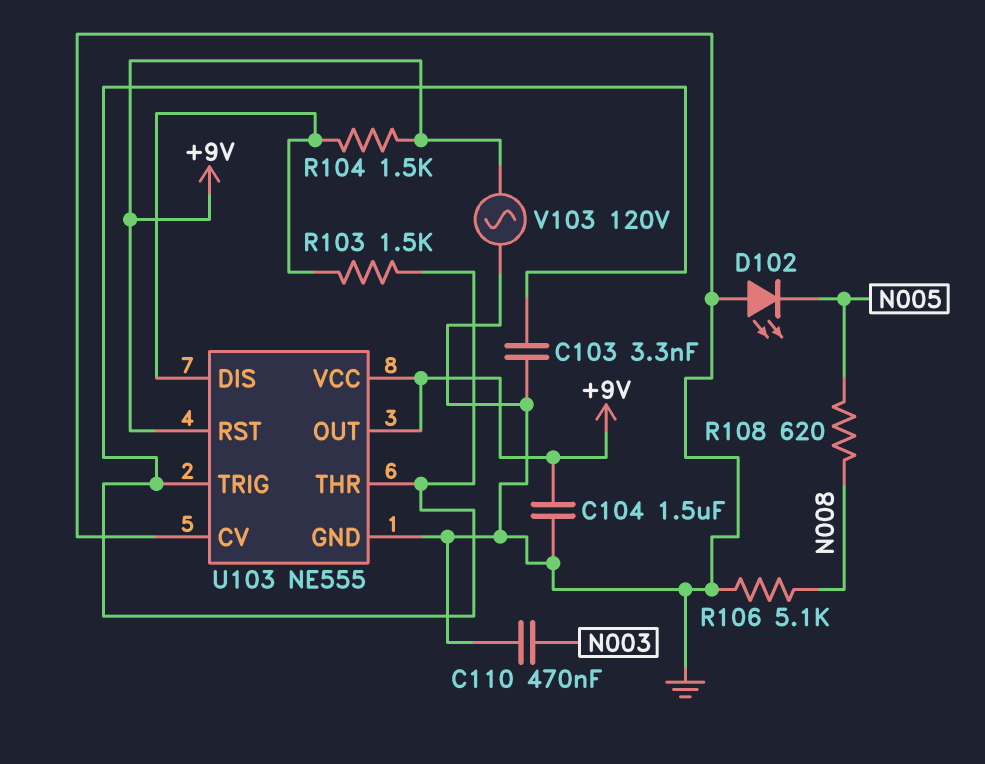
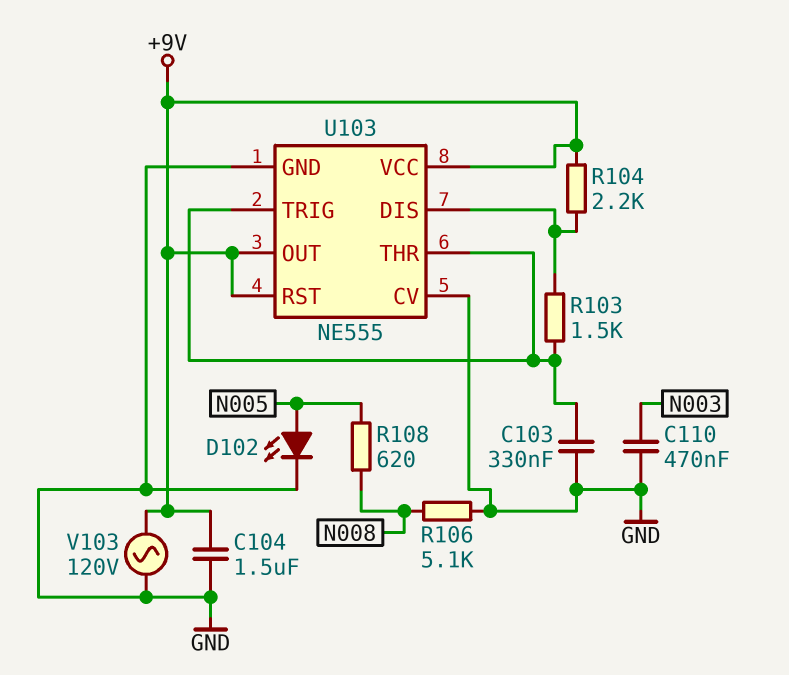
C103: 3.3nF (GND, U103/THR) -> 330nF (GND, U103/THR)
D102: LED (A GND, K N005) -> LED (A N005, K GND)
R104: 1.5k (+9V, U103/DIS) -> 2.2k (+9V, U103/DIS)

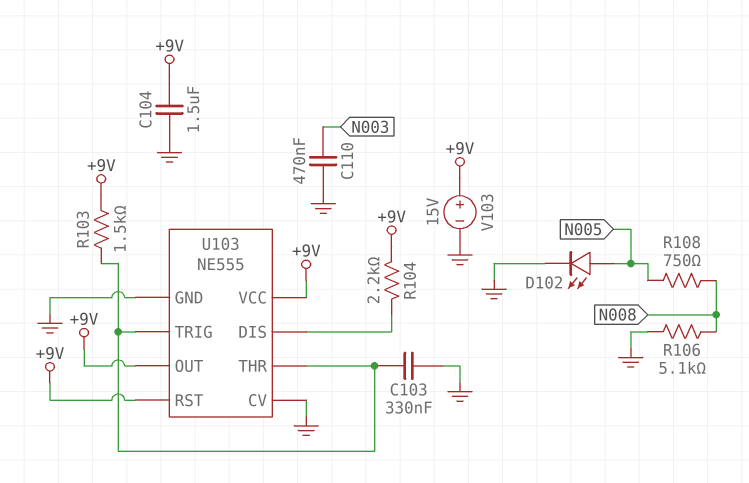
R103: 1.5k (U103/DIS, U103/THR) -> 1.5k (+9V, U103/THR)
R108: 620 (N005, N008) -> 750 (N005, N008)
V103: AC 120V (+9V, GND) -> 15V (plus +9V, minus GND)

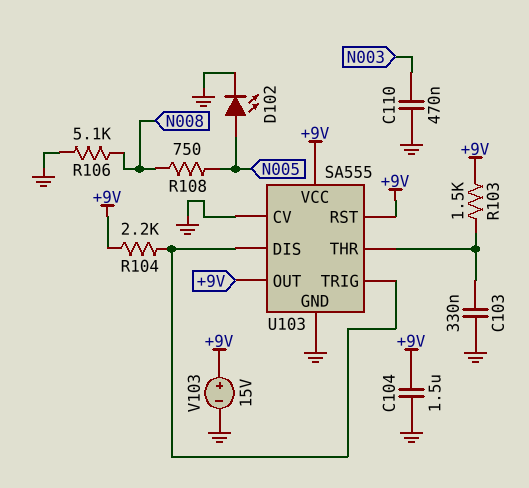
U103: NE555 -> SA555
U103 pin TRIG: U103/THR -> U103/DIS

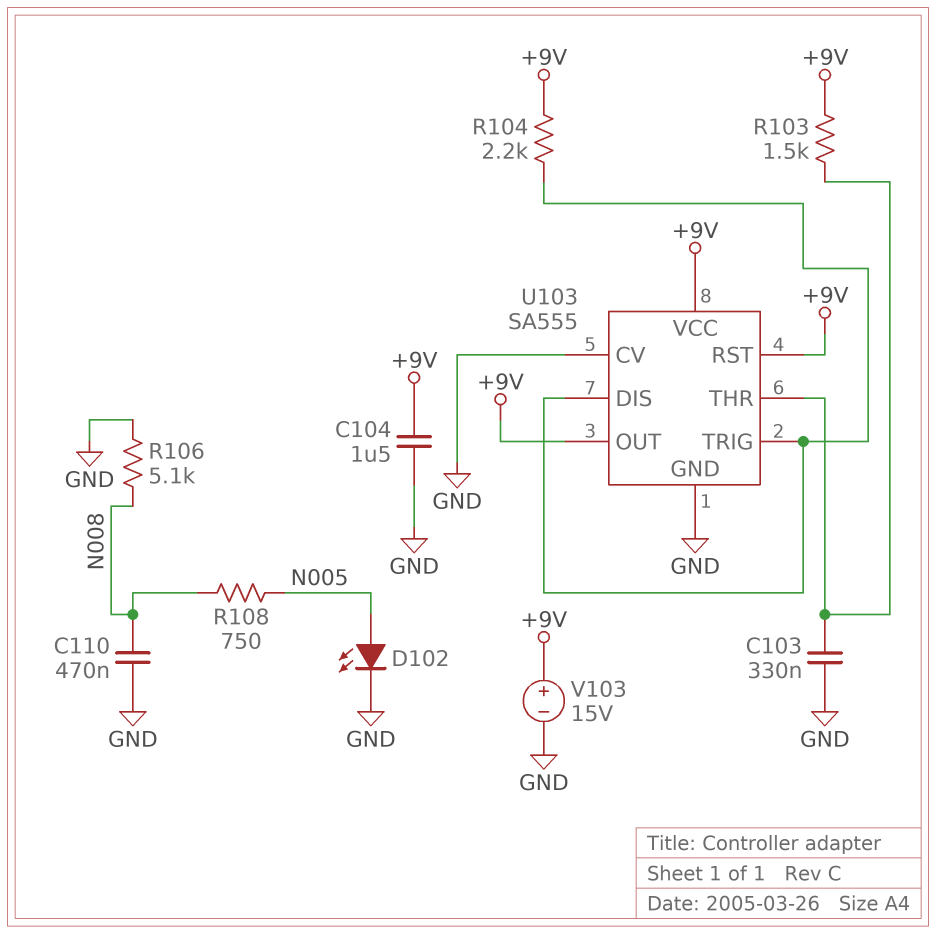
C110: 470nF (GND, N003) -> 470nF (GND, N008)

